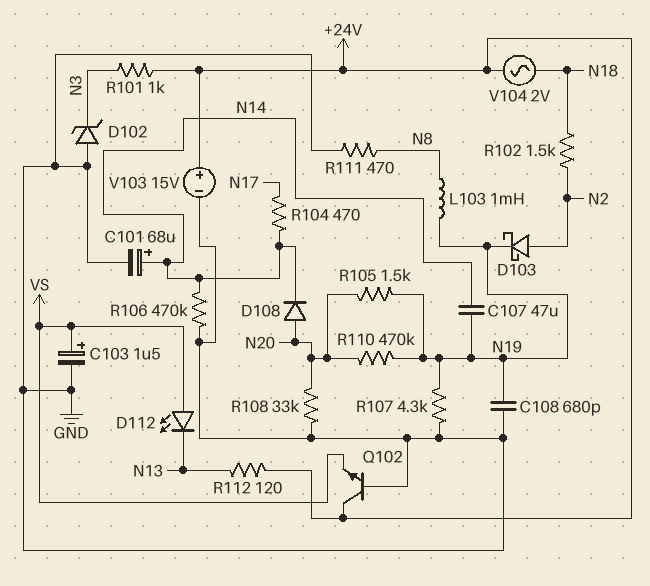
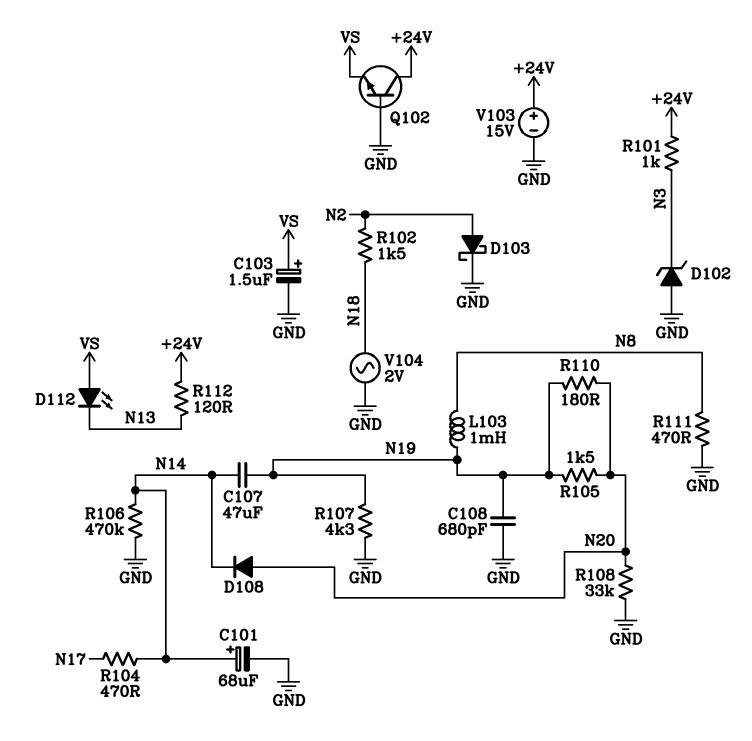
D103: schottky (A N2, K N19) -> schottky (A N2, K GND)
R110: 470k (N19, N20) -> 180 (N19, N20)
V104: AC 2V (+24V, N18) -> AC 2V (GND, N18)

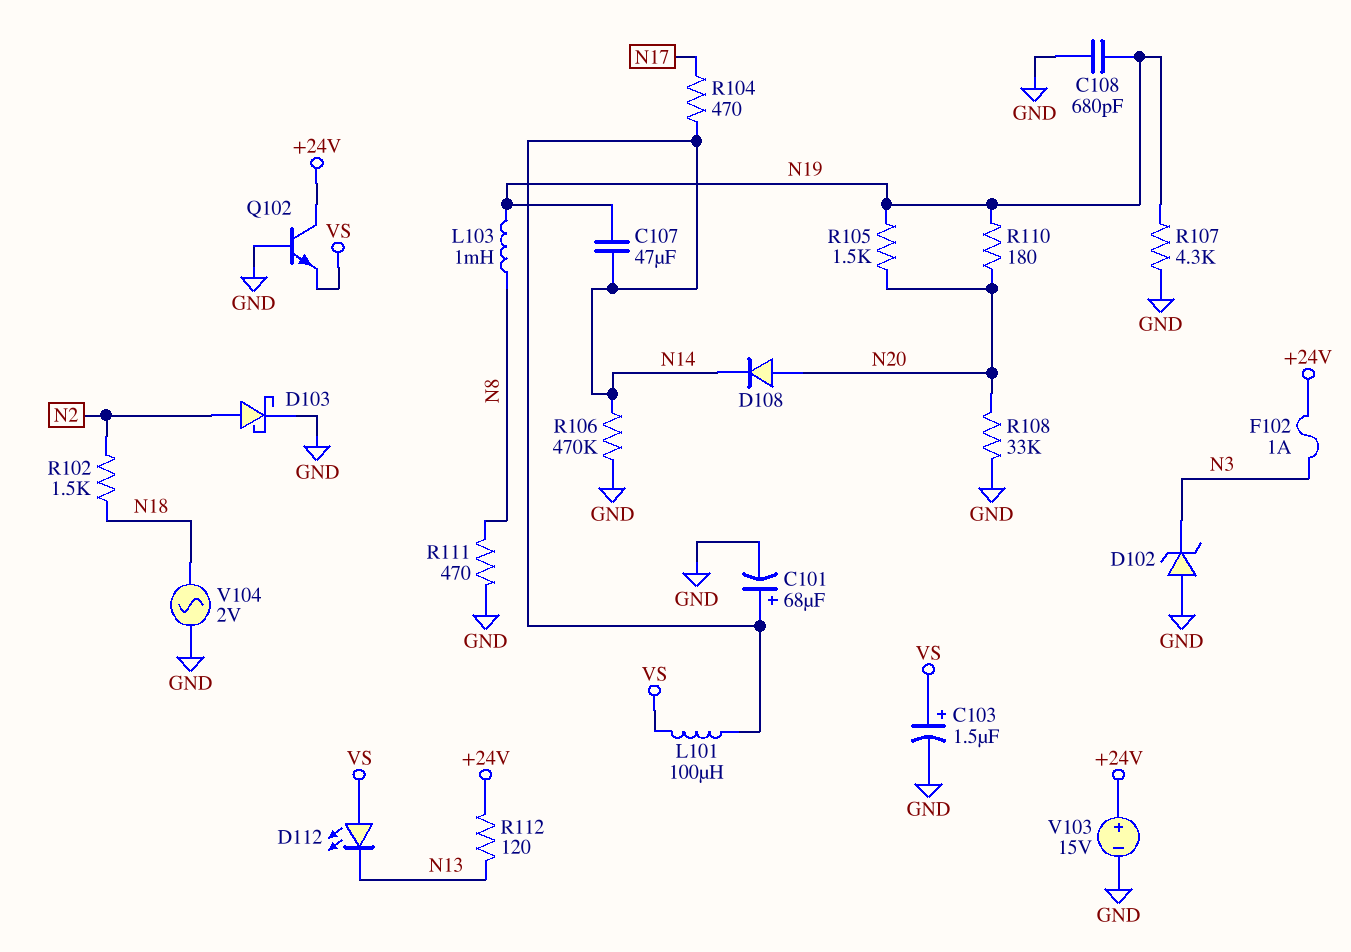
F102: none -> 1A (+24V, N3)
L101: none -> 100uH (N14, VS)
R101: 1k (+24V, N3) -> none

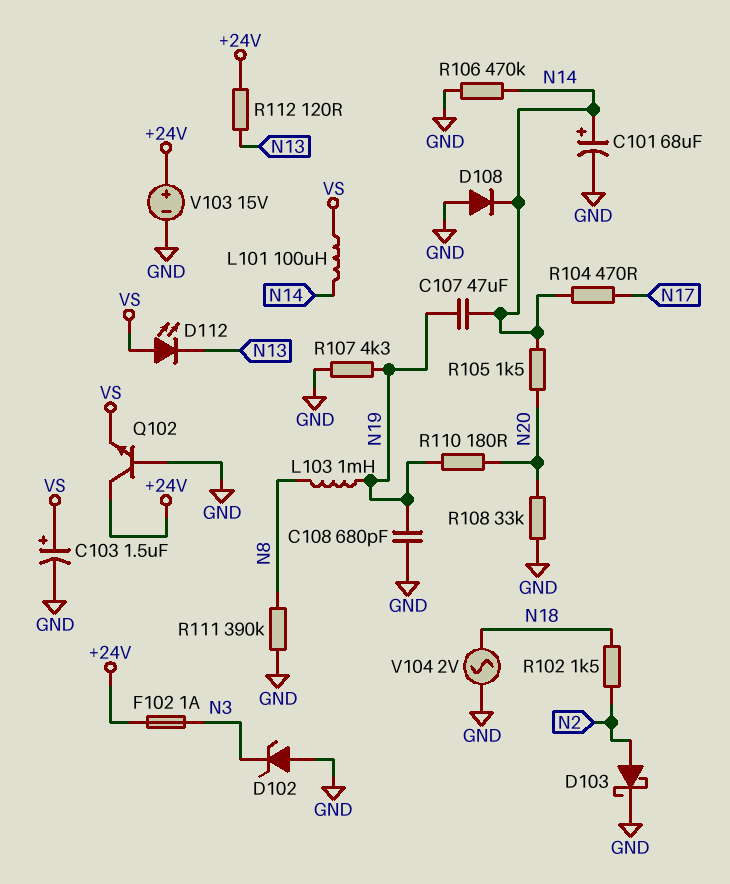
D108: diode (A N20, K N14) -> diode (A GND, K N14)
R105: 1.5k (N19, N20) -> 1.5k (N14, N20)
R111: 470 (GND, N8) -> 390k (GND, N8)

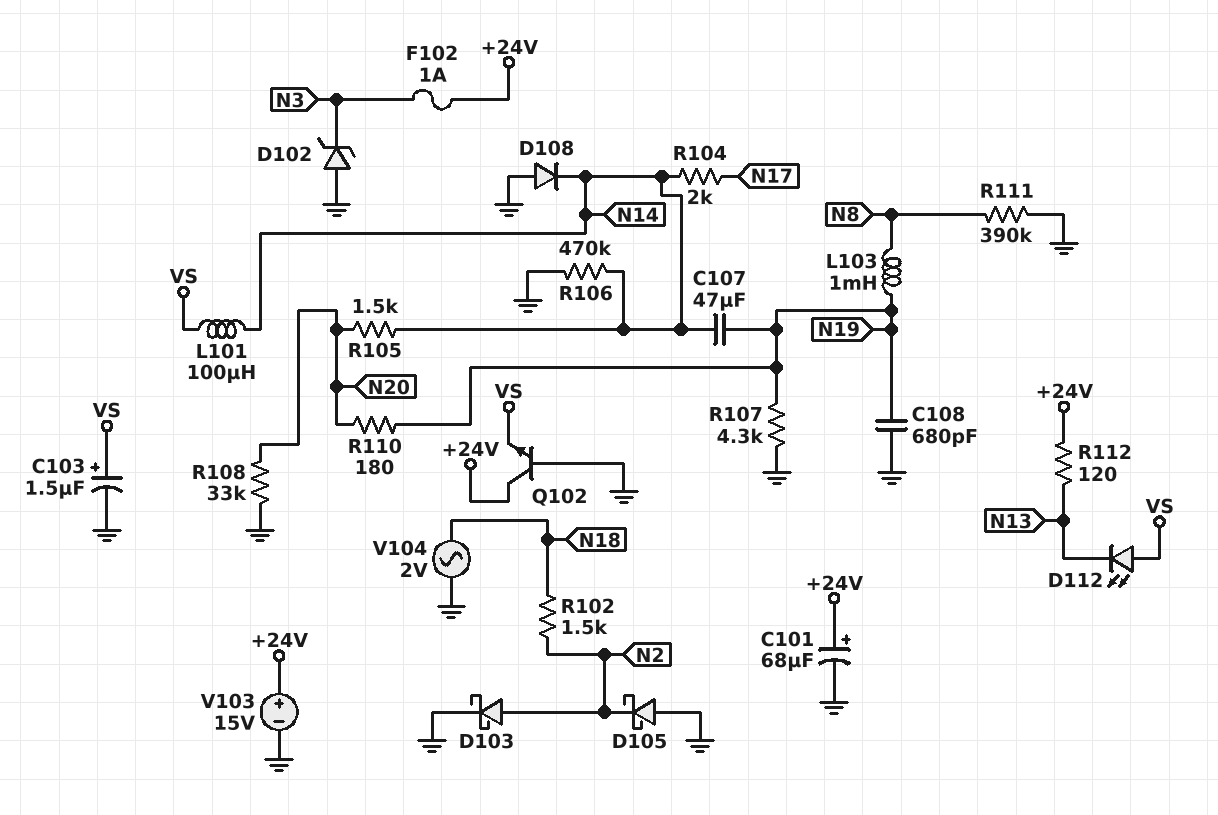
C101: 68uF (plus N14, minus GND) -> 68uF (plus +24V, minus GND)
D105: none -> schottky (A GND, K N2)
R104: 470 (N14, N17) -> 2k (N14, N17)

